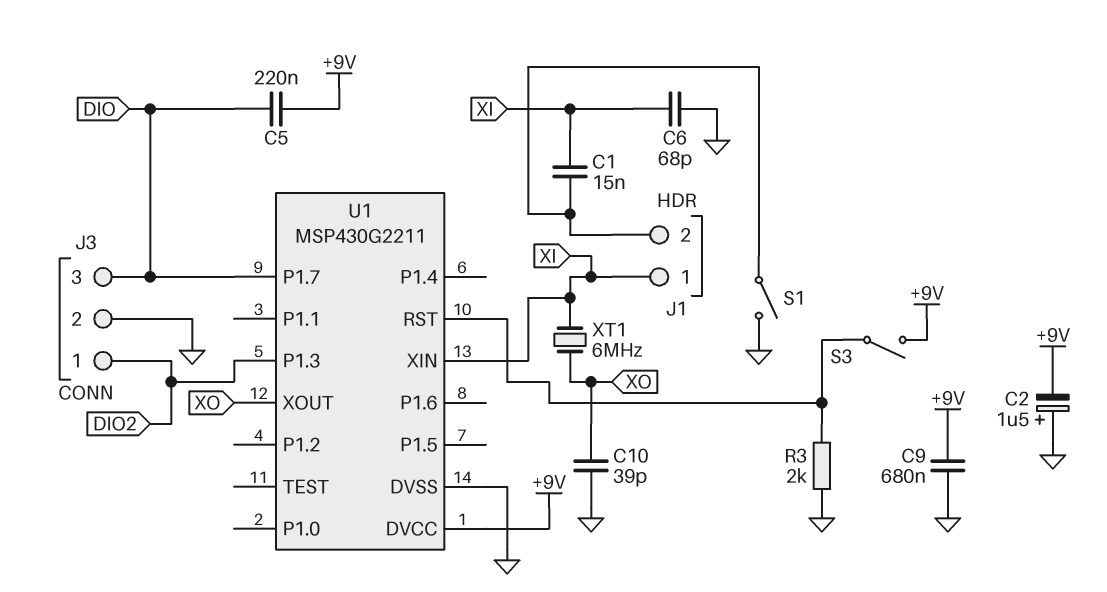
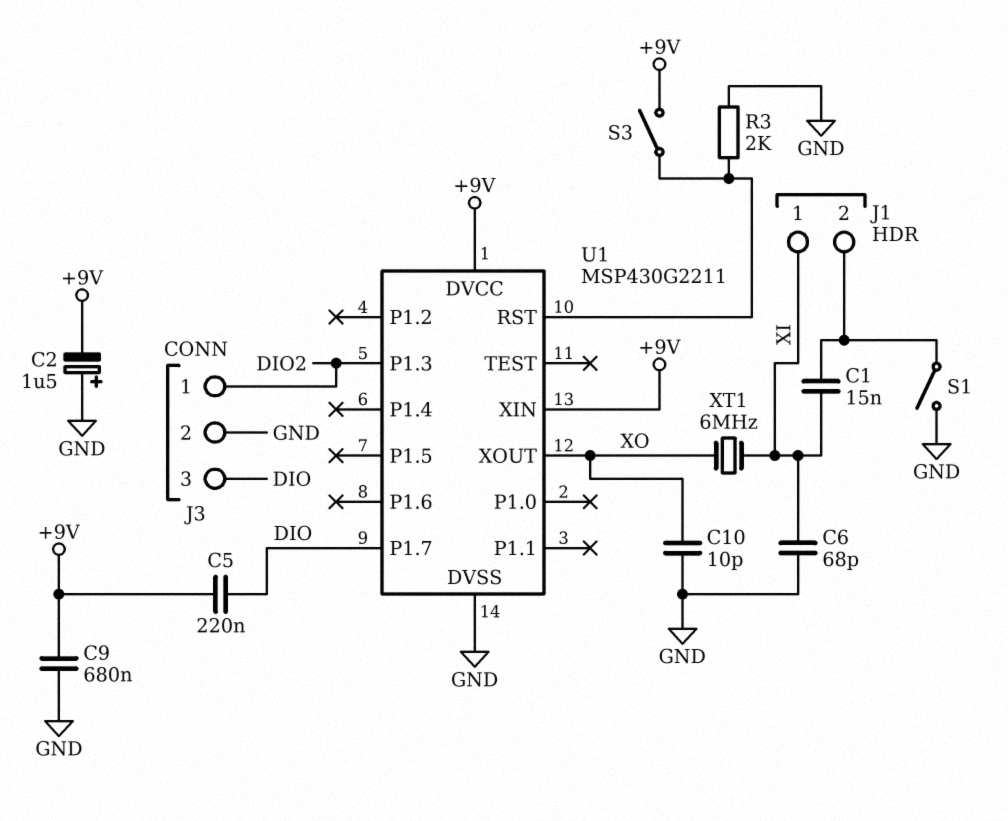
C10: 39pF (GND, XO) -> 10pF (GND, XO)
U1 pin XIN: XI -> +9V

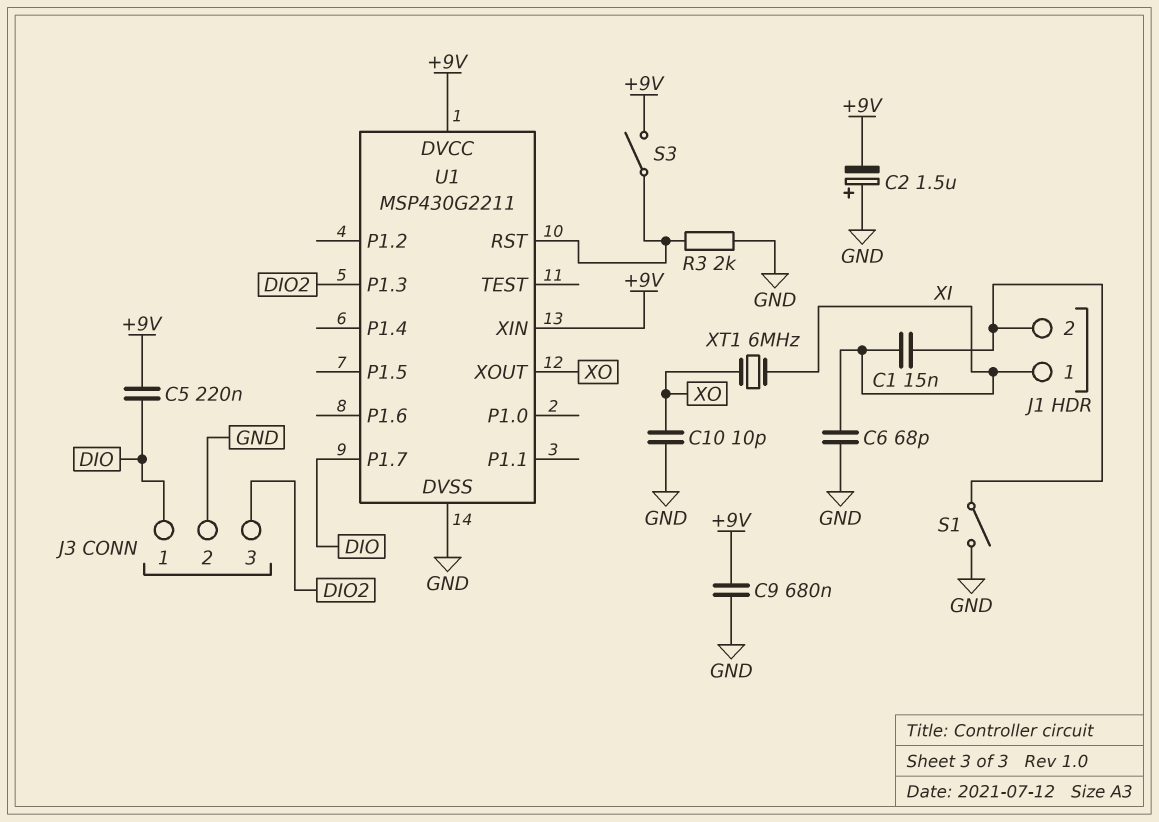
J3 pin 1: DIO2 -> DIO
J3 pin 3: DIO -> DIO2

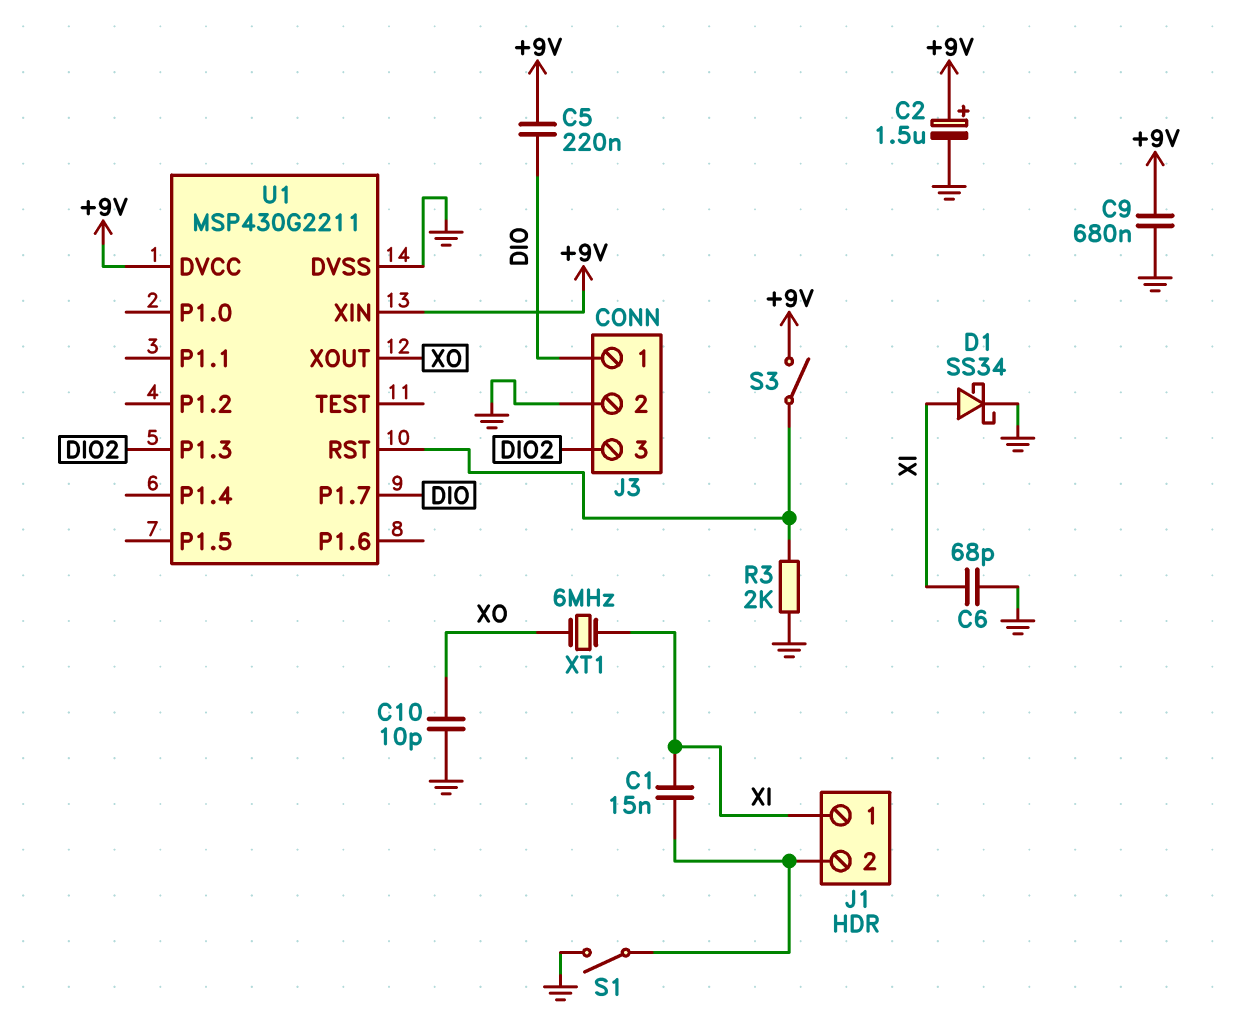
C2: 1.5uF (plus GND, minus +9V) -> 1.5uF (plus +9V, minus GND)
D1: none -> schottky SS34 (A XI, K GND)

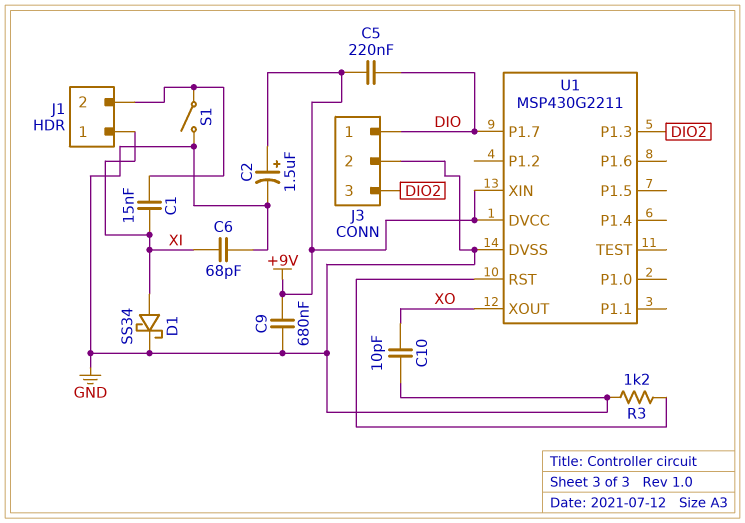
R3: 2k (GND, U1/RST) -> 1.2k (GND, U1/RST)
S3: switch (+9V, U1/RST) -> none
XT1: 6MHz (XI, XO) -> none

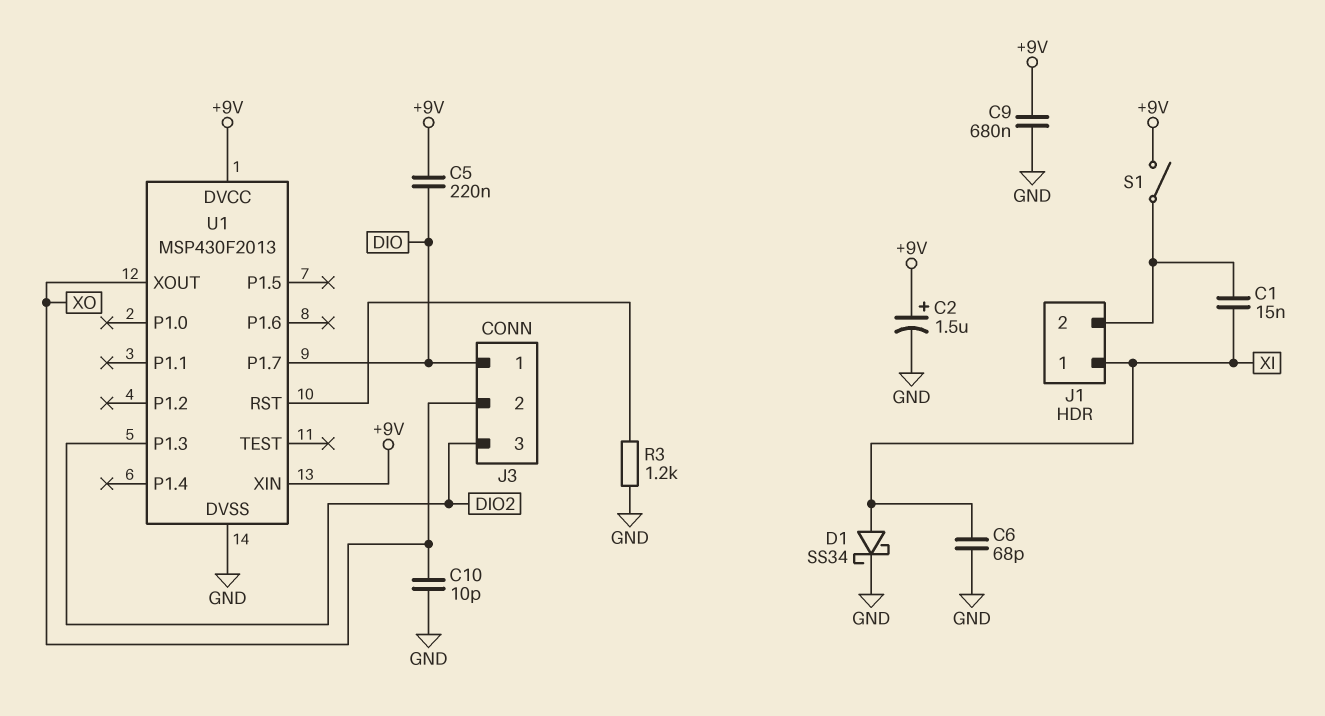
J3 pin 2: GND -> XO
S1: switch (GND, J1/2) -> switch (+9V, J1/2)
U1: MSP430G2211 -> MSP430F2013

